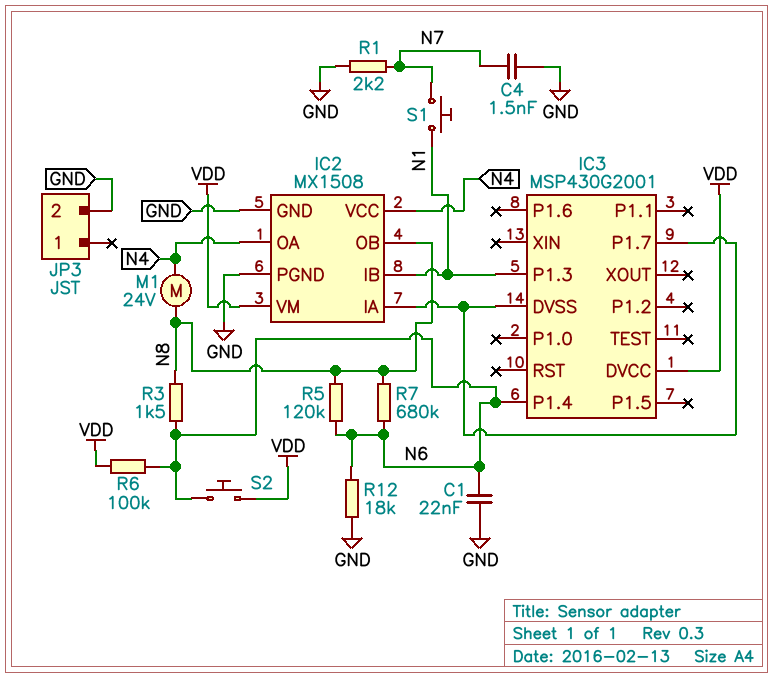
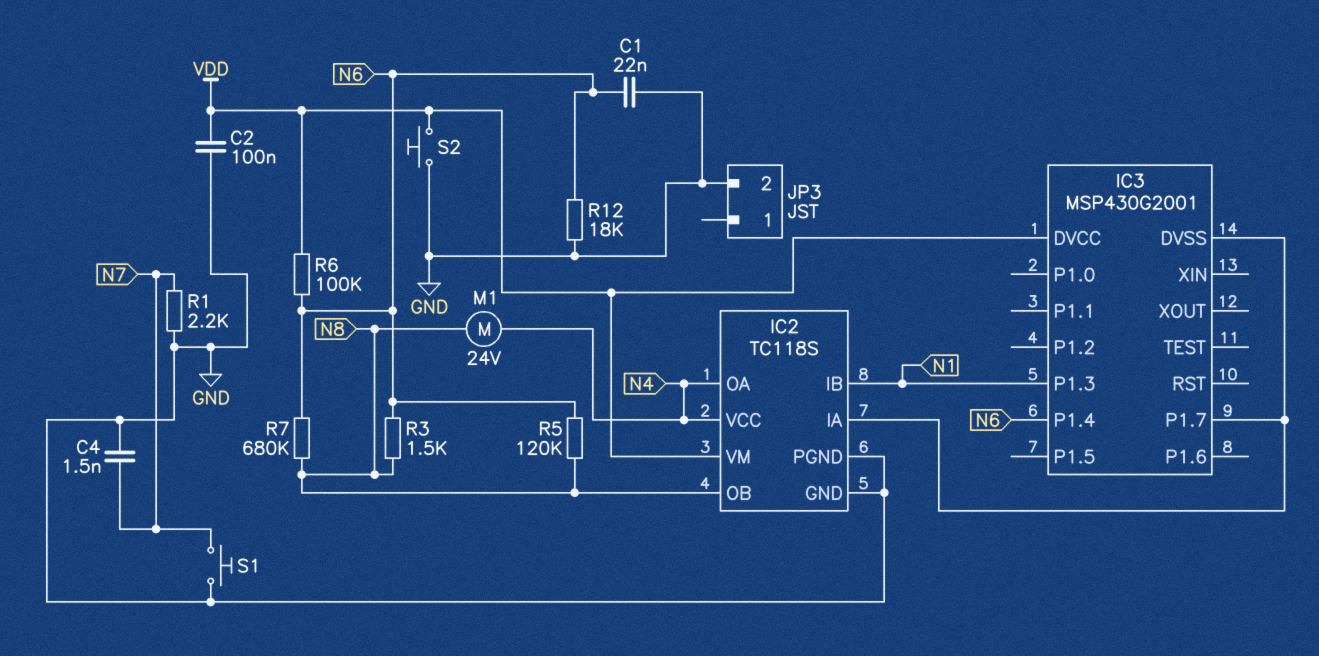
C2: none -> 100nF (GND, VDD)
IC2: MX1508 -> TC118S
S1: button (N1, N7) -> button (GND, N7)
S2: button (N6, VDD) -> button (GND, VDD)

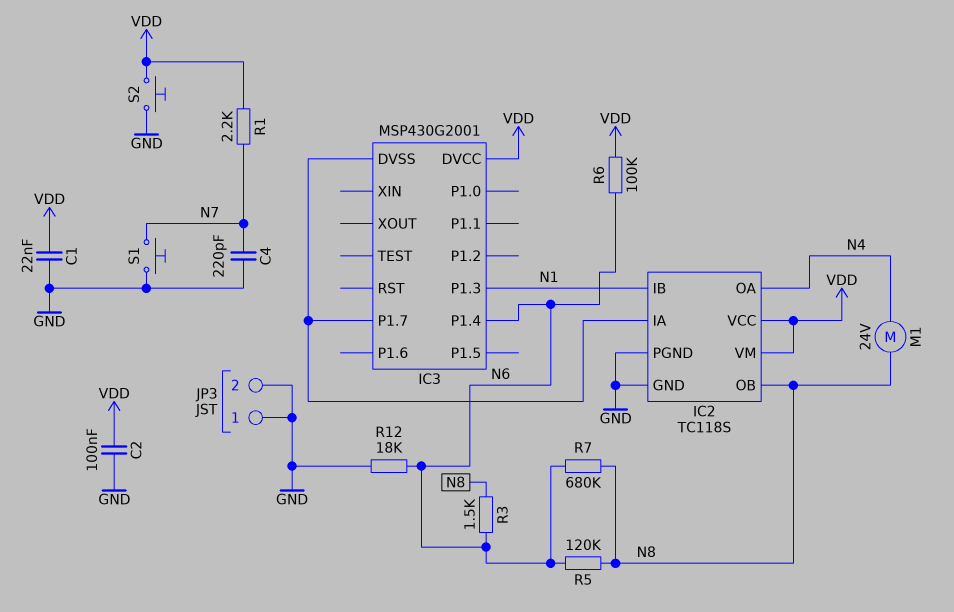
C1: 22nF (GND, N6) -> 22nF (GND, VDD)
C4: 1.5nF (GND, N7) -> 220pF (GND, N7)
IC2 pin VCC: N4 -> VDD
JP3 pin 1: none -> GND
R1: 2.2k (GND, N7) -> 2.2k (N7, VDD)

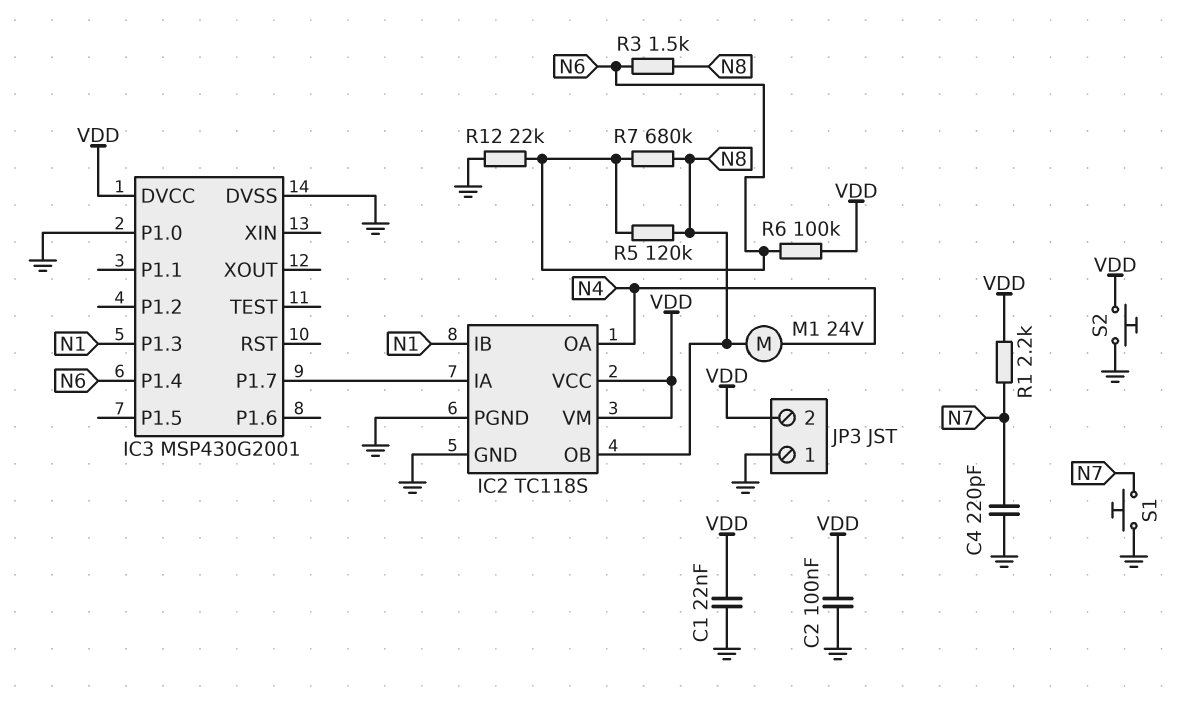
IC3 pin DVSS: IC2/IA -> GND
IC3 pin P1.0: none -> GND
JP3 pin 2: GND -> VDD
R12: 18k (GND, N6) -> 22k (GND, N6)

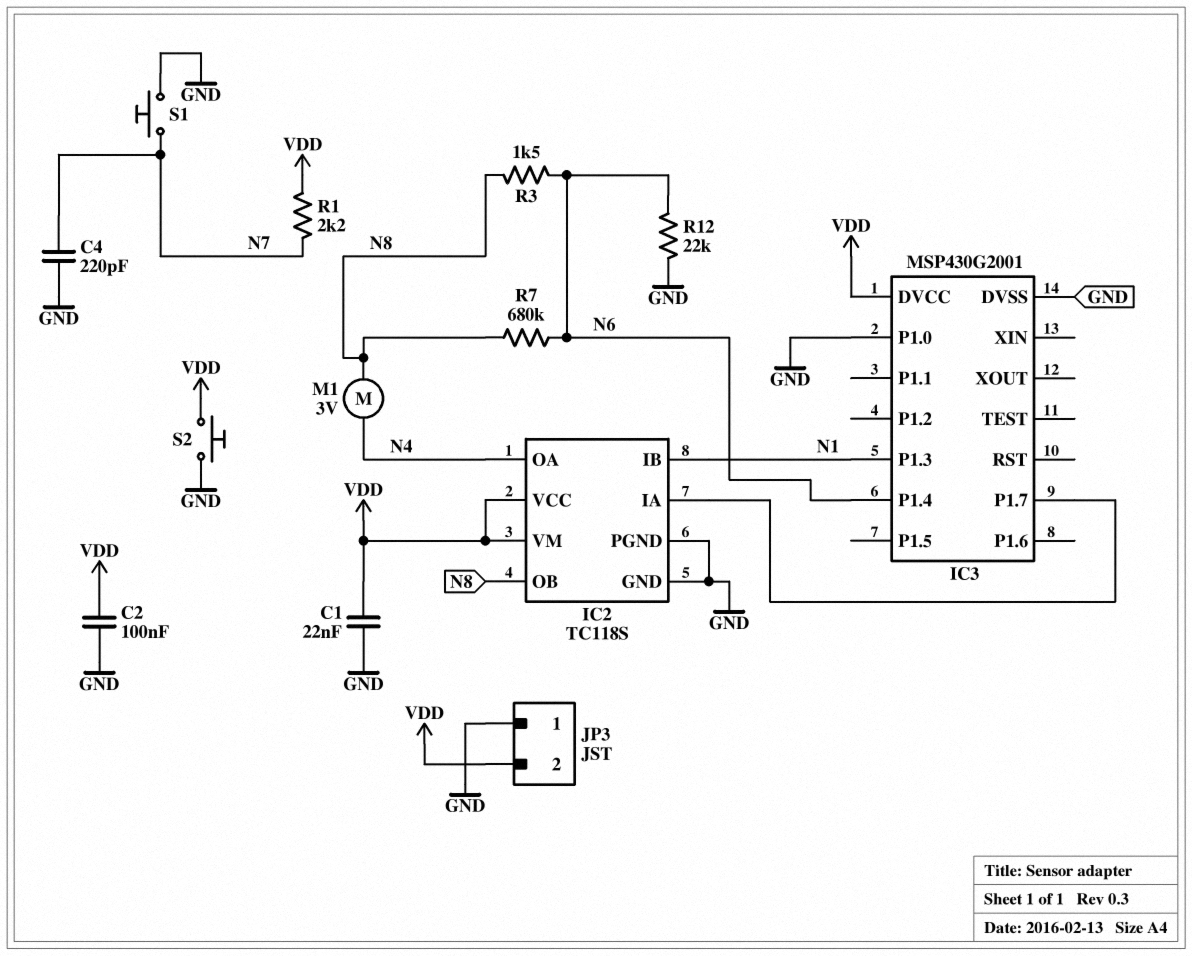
M1: motor 24V (N4, N8) -> motor 3V (N4, N8)
R5: 120k (N6, N8) -> none
R6: 100k (N6, VDD) -> none

